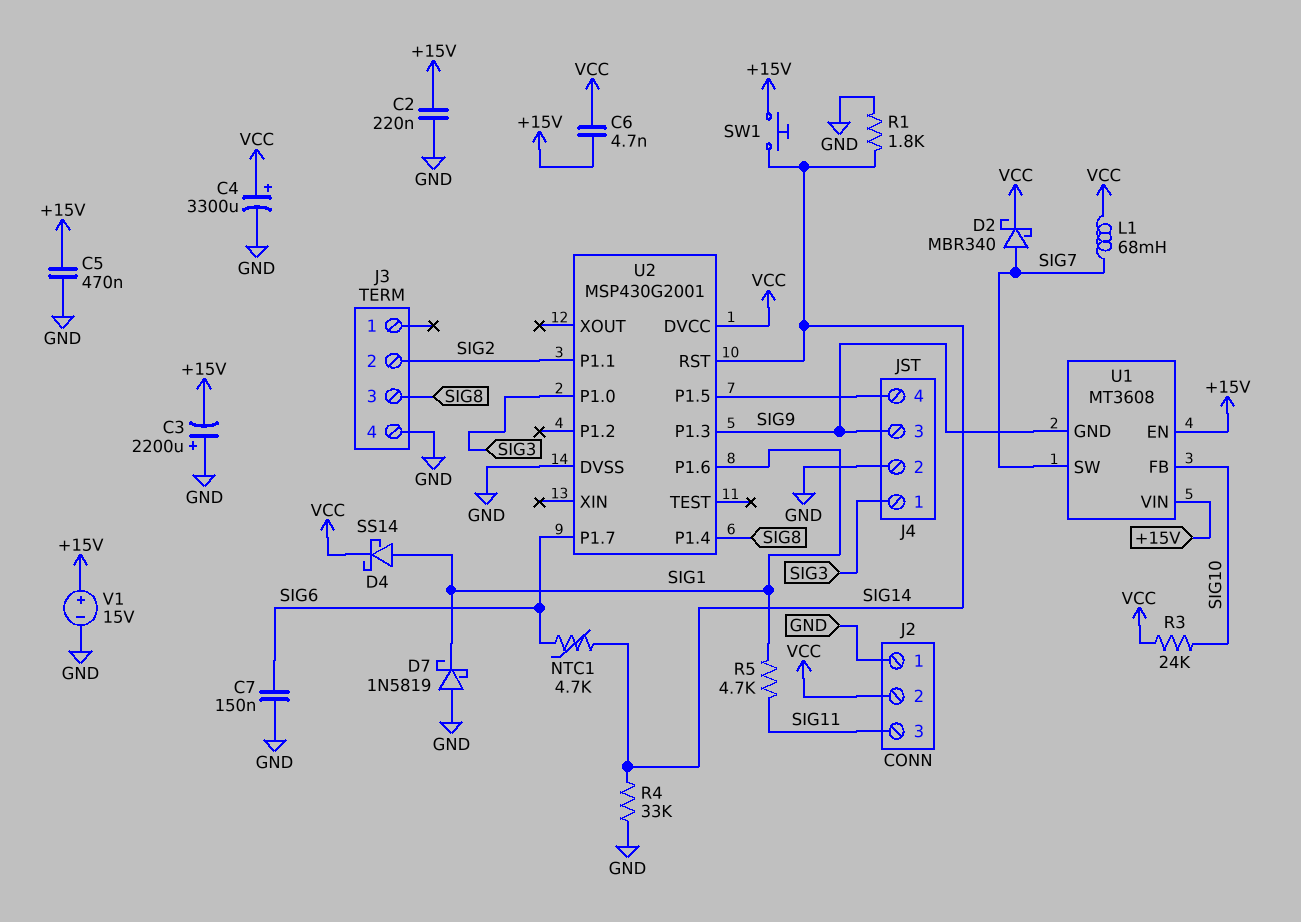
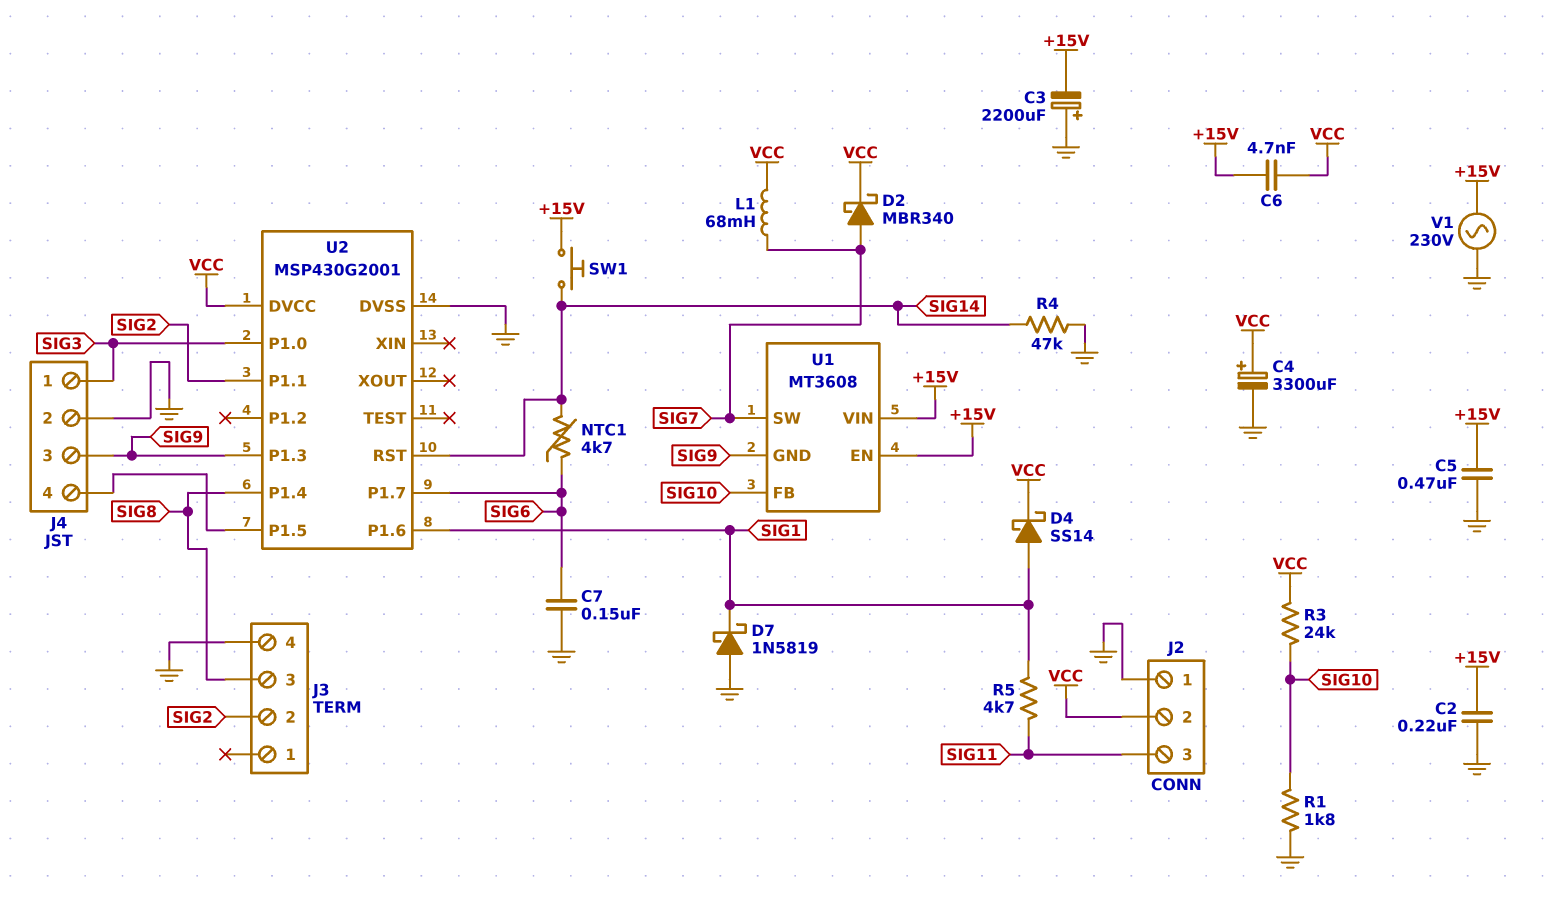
R1: 1.8k (GND, SIG14) -> 1.8k (GND, SIG10)
R4: 33k (GND, SIG14) -> 47k (GND, SIG14)
V1: 15V (plus +15V, minus GND) -> AC 230V (+15V, GND)

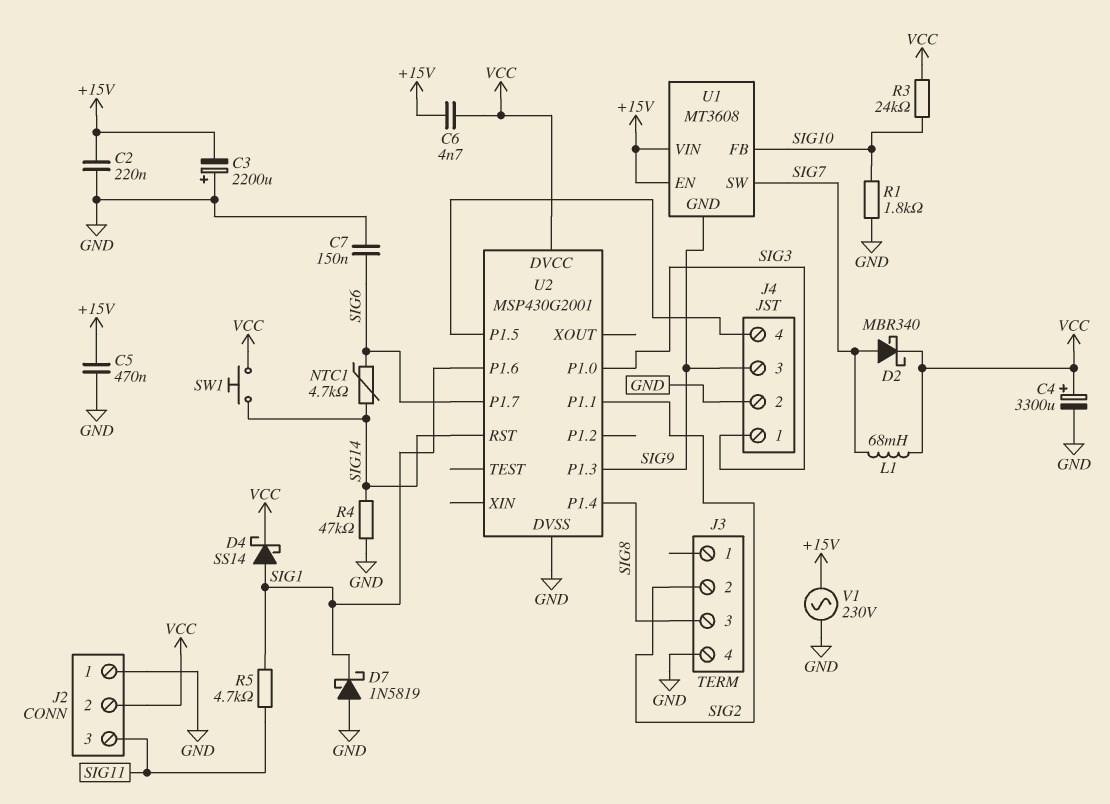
SW1: button (+15V, SIG14) -> button (SIG14, VCC)

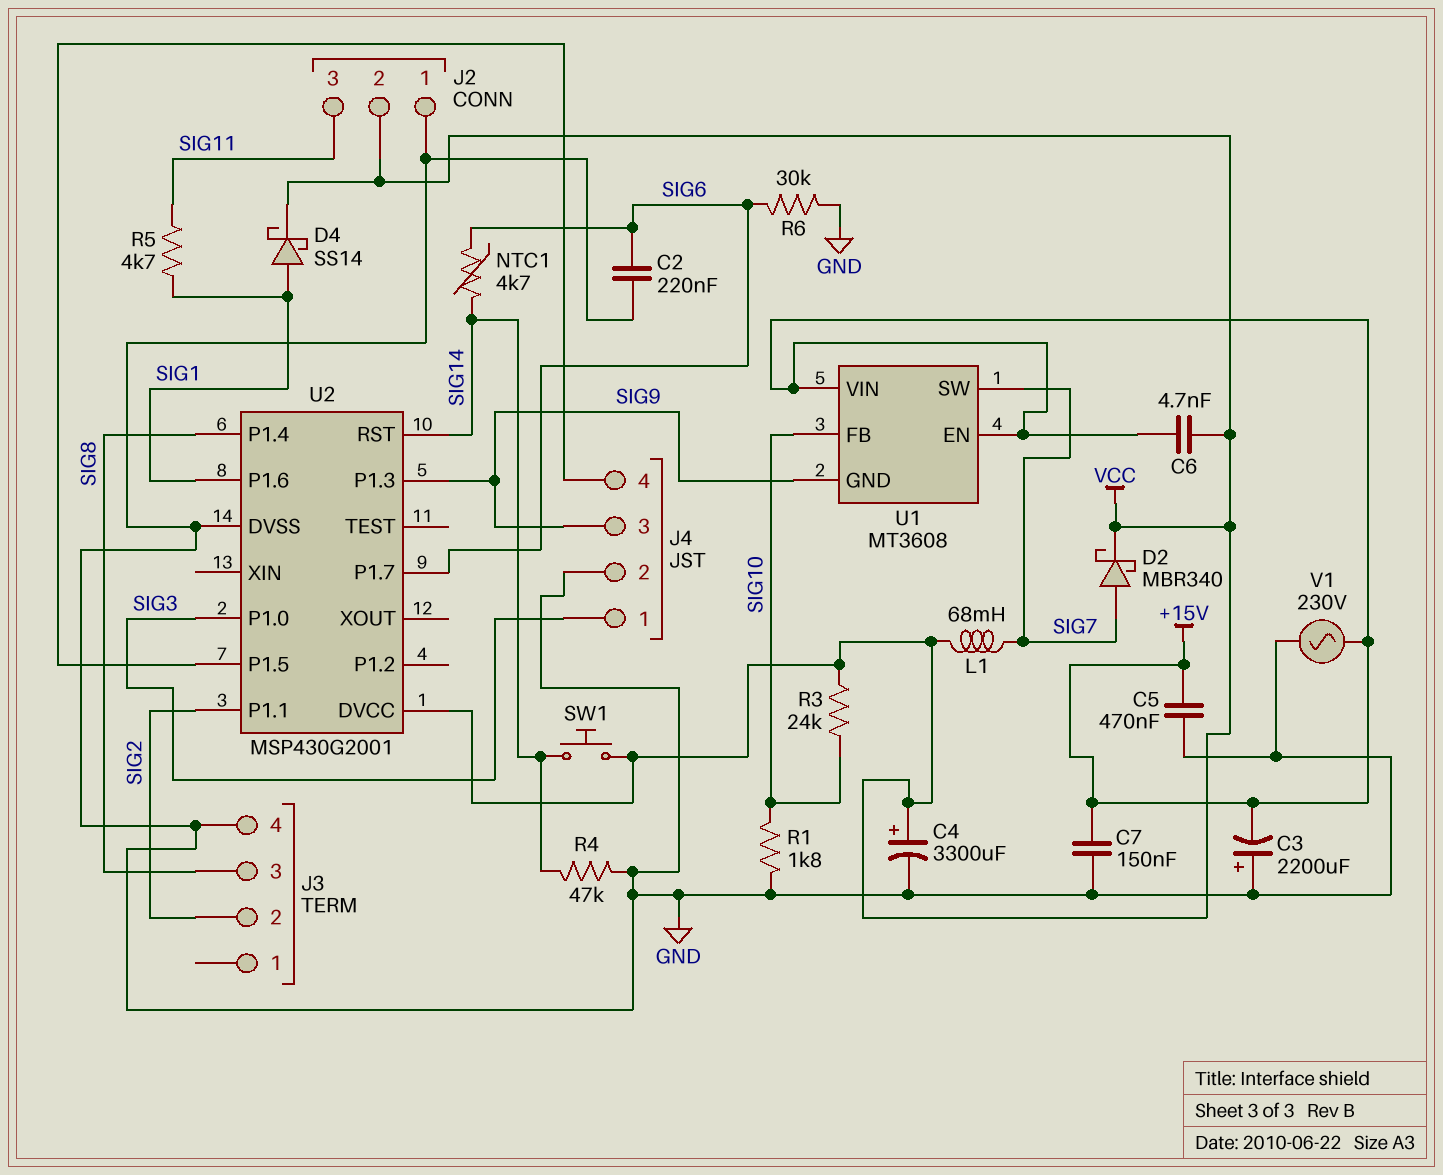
C2: 220nF (+15V, GND) -> 220nF (GND, SIG6)
C7: 150nF (GND, SIG6) -> 150nF (+15V, GND)
D7: schottky 1N5819 (A GND, K SIG1) -> none
R6: none -> 30k (GND, SIG6)

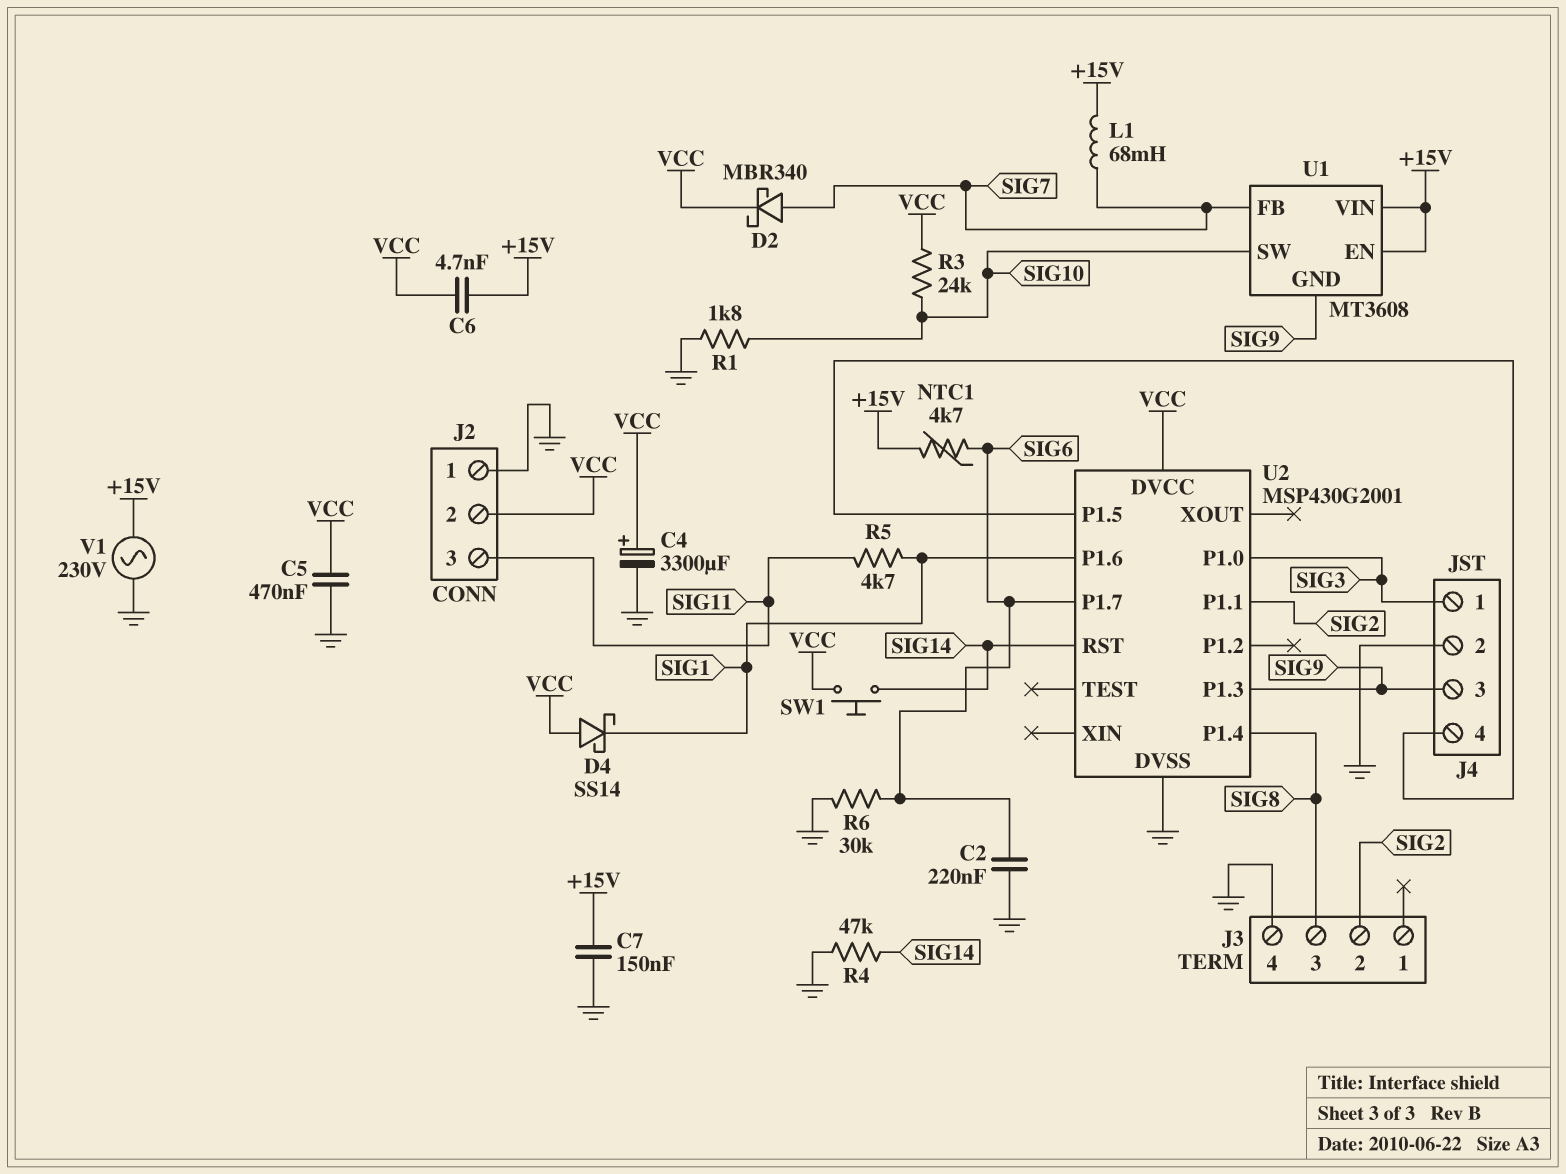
C3: 2200uF (plus GND, minus +15V) -> none
C5: 470nF (+15V, GND) -> 470nF (GND, VCC)
D4: schottky SS14 (A SIG1, K VCC) -> schottky SS14 (A VCC, K SIG1)
L1: 68mH (SIG7, VCC) -> 68mH (+15V, SIG7)
NTC1: 4.7k (SIG6, SIG14) -> 4.7k (+15V, SIG6)
U1 pin FB: SIG10 -> SIG7
U1 pin SW: SIG7 -> SIG10

